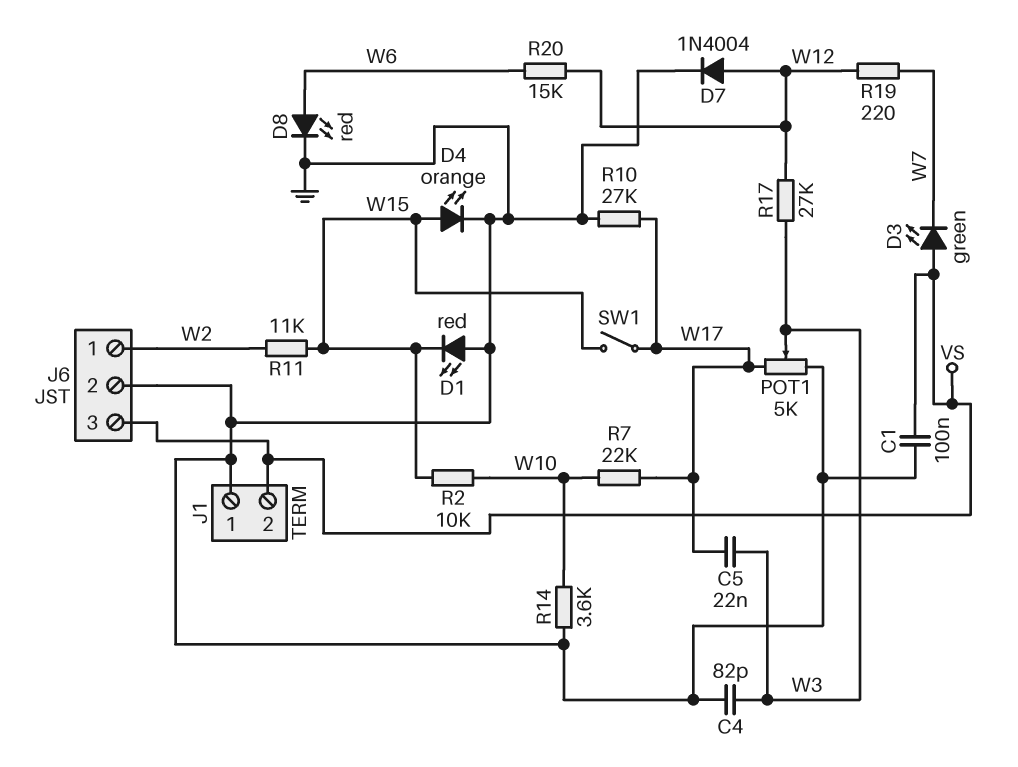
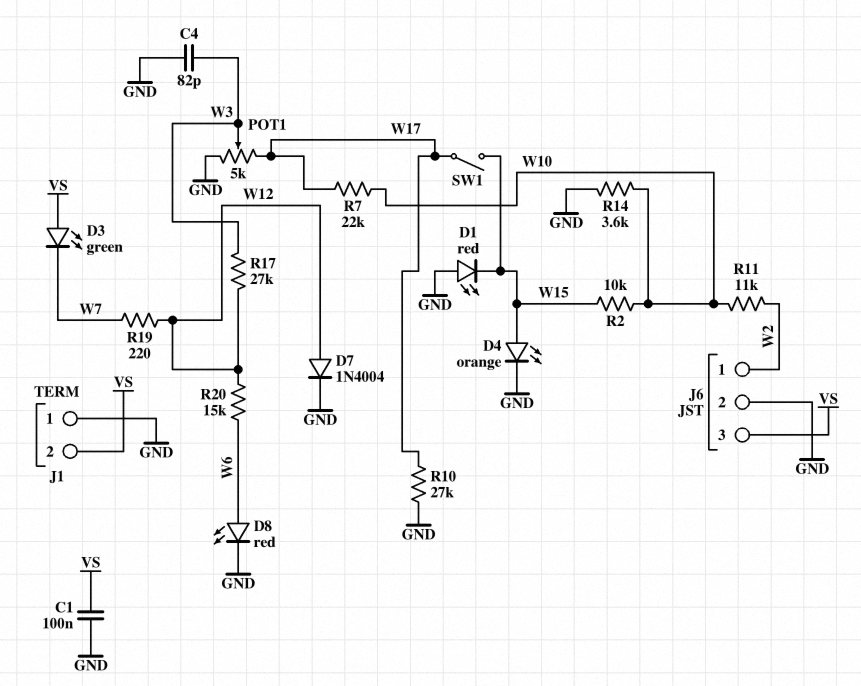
C5: 22nF (W3, W17) -> none
R11: 11k (W2, W15) -> 11k (W2, W10)

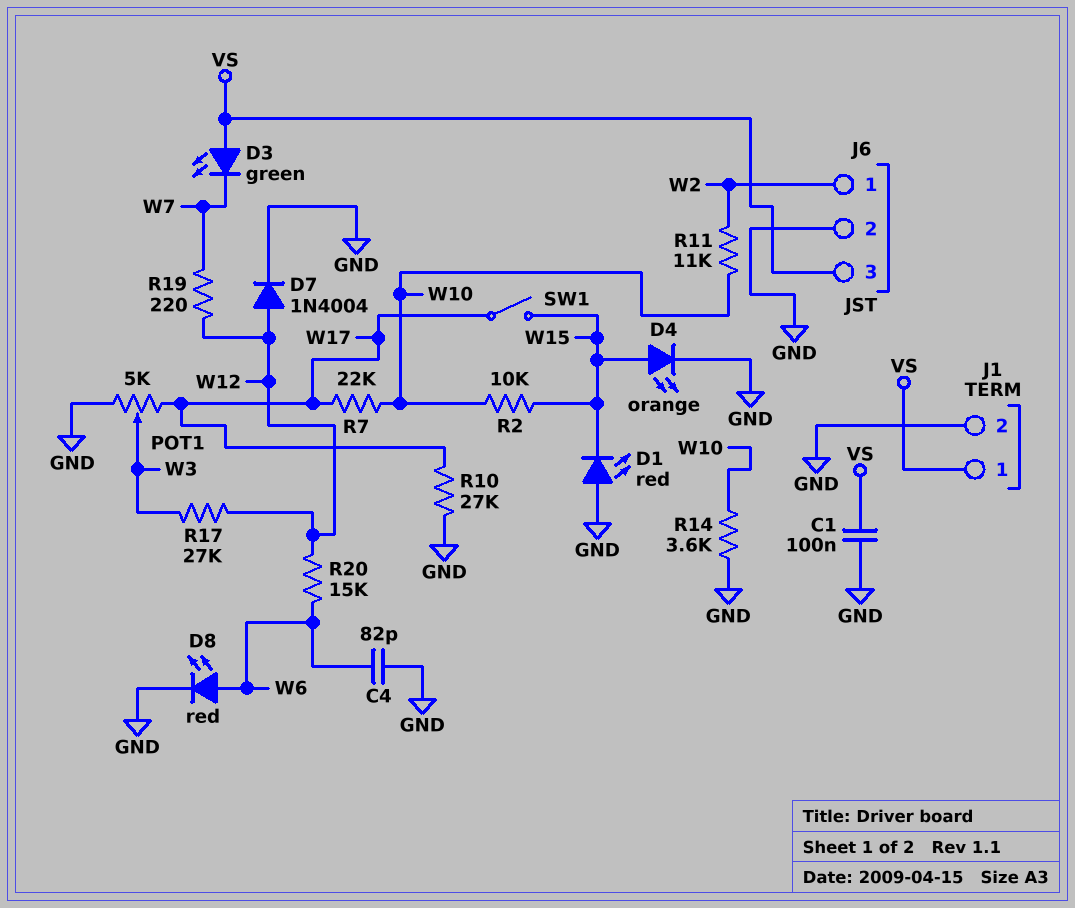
C4: 82pF (GND, W3) -> 82pF (GND, W6)
J1 pin 1: GND -> VS
J1 pin 2: VS -> GND

